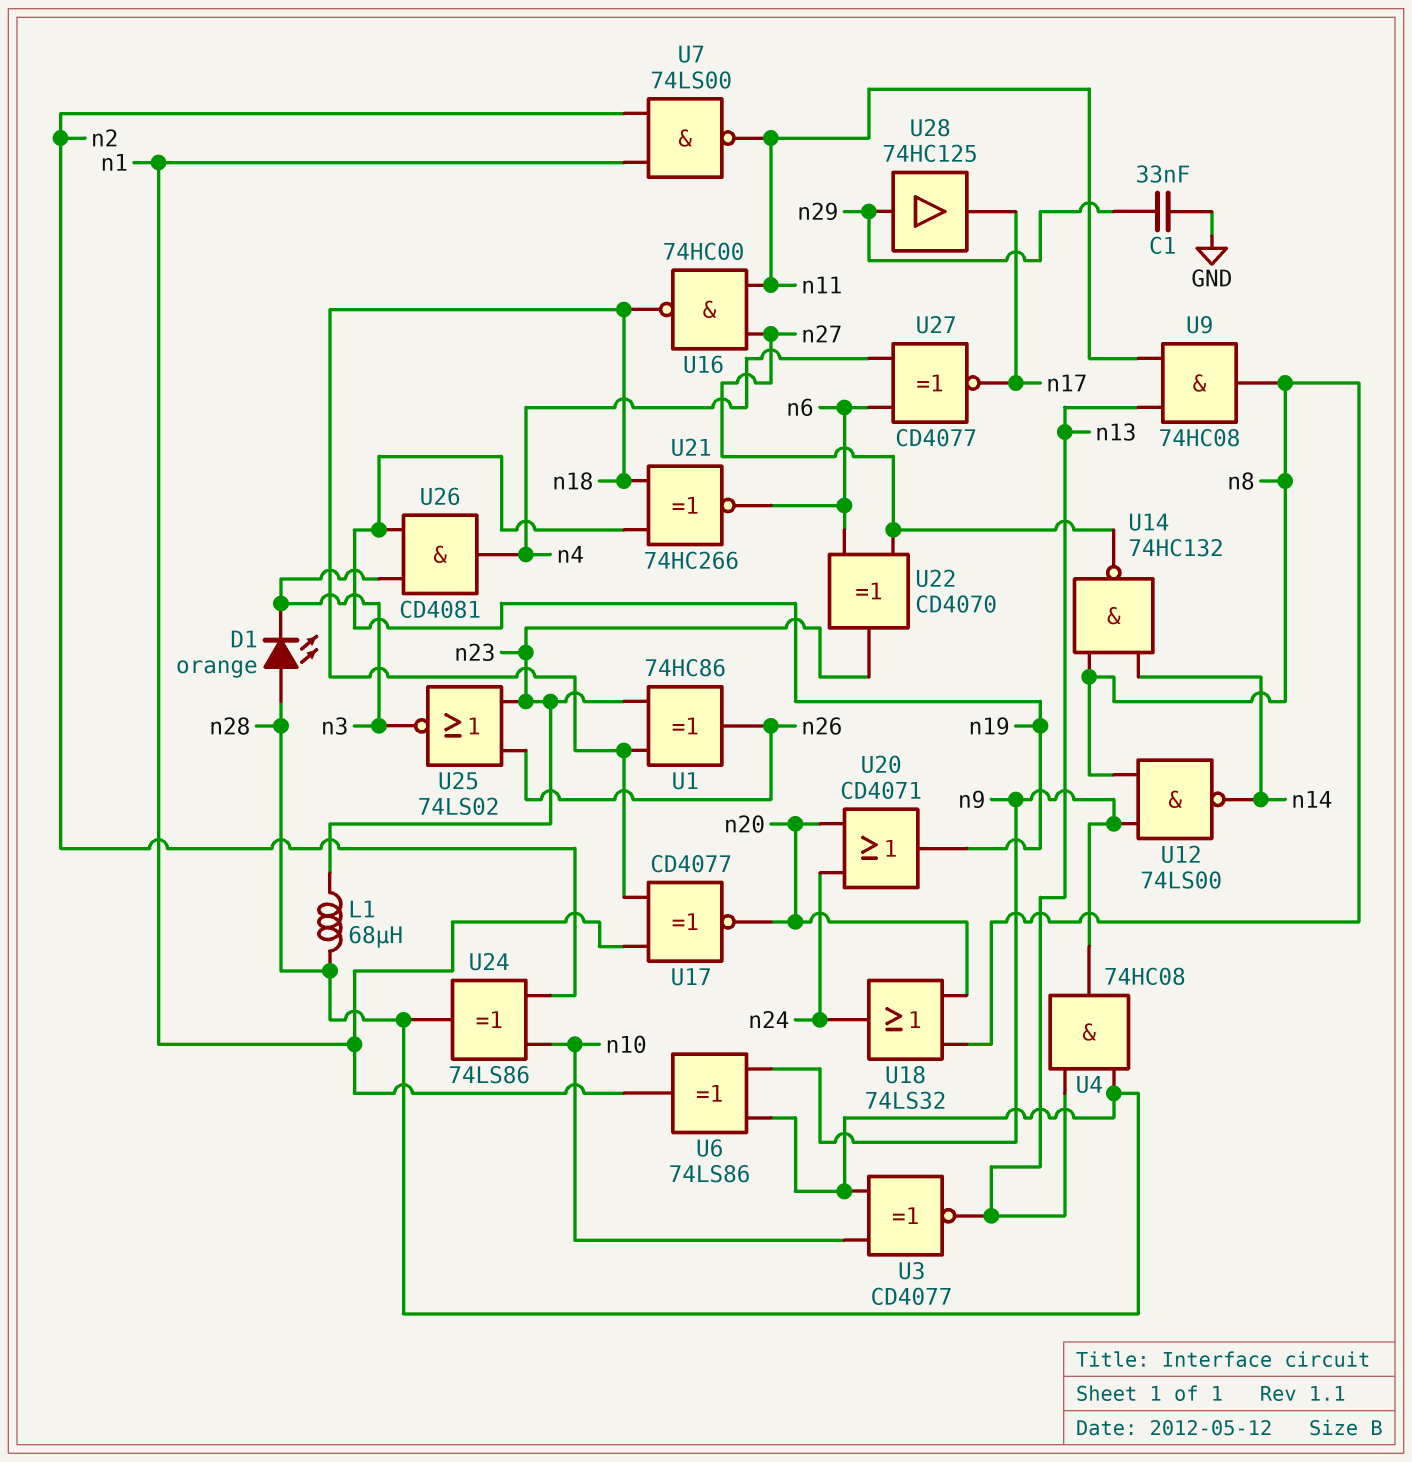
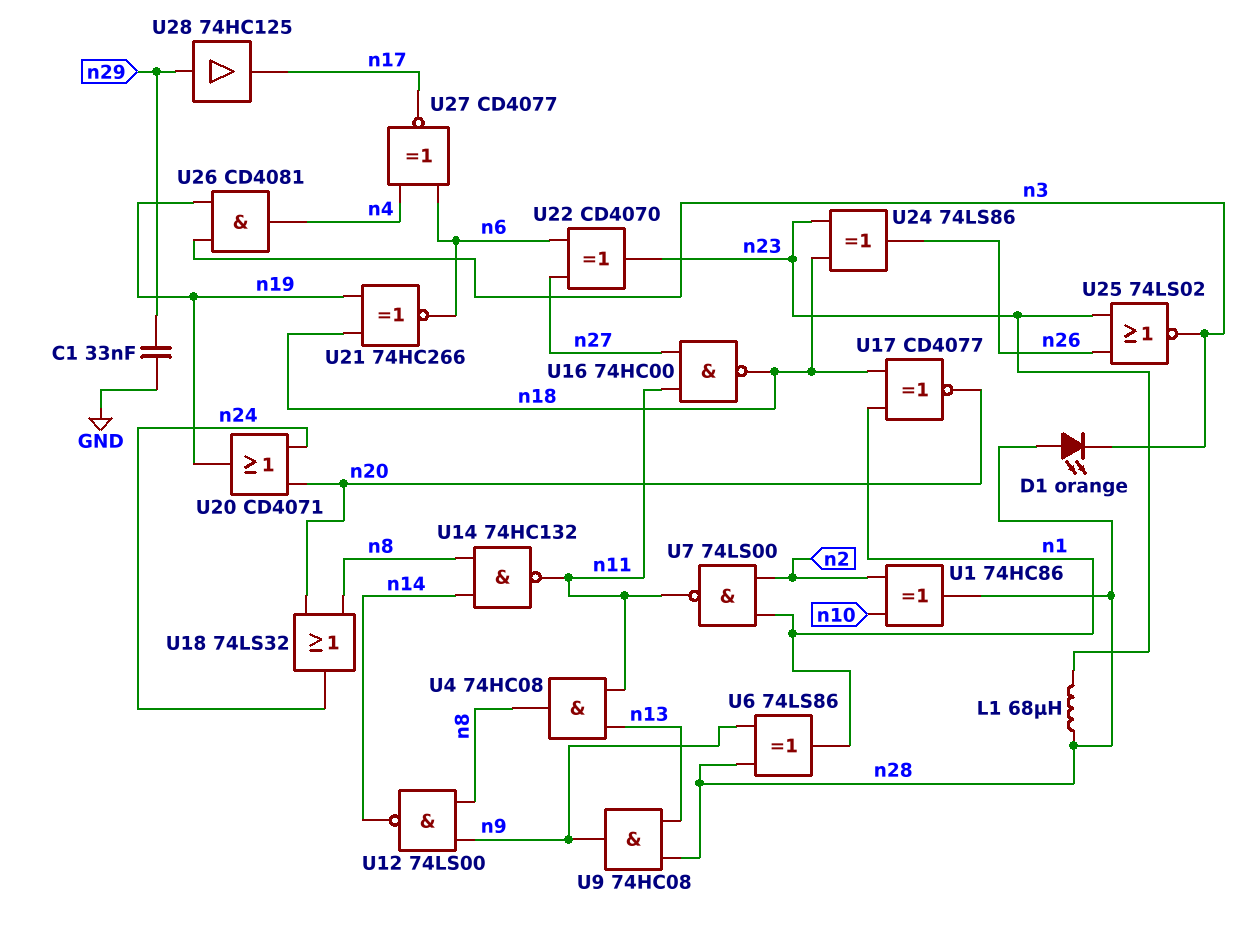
U1: XOR 74HC86 (in n18, in n23, out n26) -> XOR 74HC86 (in n2, in n10, out n28)
U3: XNOR CD4077 (in n10, in n28, out n13) -> none
U4: AND 74HC08 (in n13, in n28, out n9) -> AND 74HC08 (in n11, in n13, out n8)
U9: AND 74HC08 (in n11, in n13, out n8) -> AND 74HC08 (in n13, in n28, out n9)
U14: NAND 74HC132 (in n8, in n14, out n27) -> NAND 74HC132 (in n8, in n14, out n11)
U24: XOR 74LS86 (in n2, in n10, out n28) -> XOR 74LS86 (in n18, in n23, out n26)

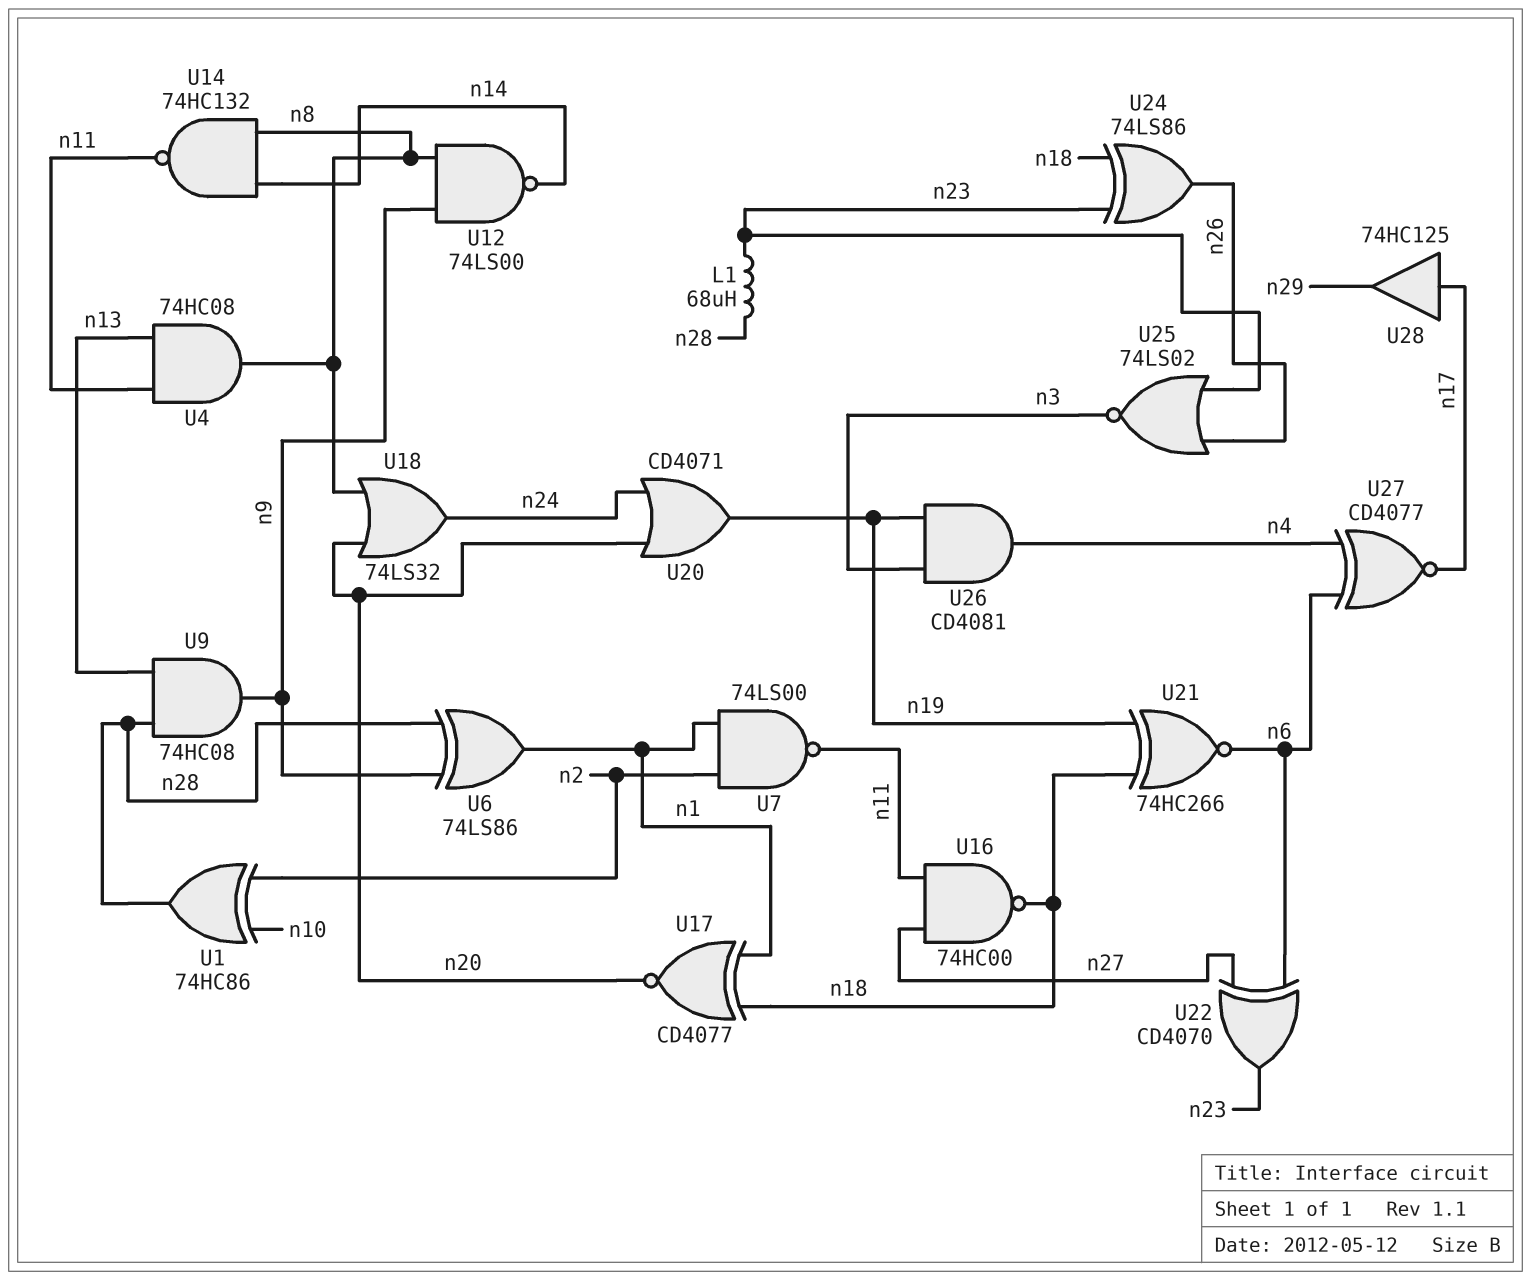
C1: 33nF (GND, n29) -> none
D1: LED orange (A n28, K n3) -> none
U28: buffer 74HC125 (in n29, out n17) -> buffer 74HC125 (in n17, out n29)

